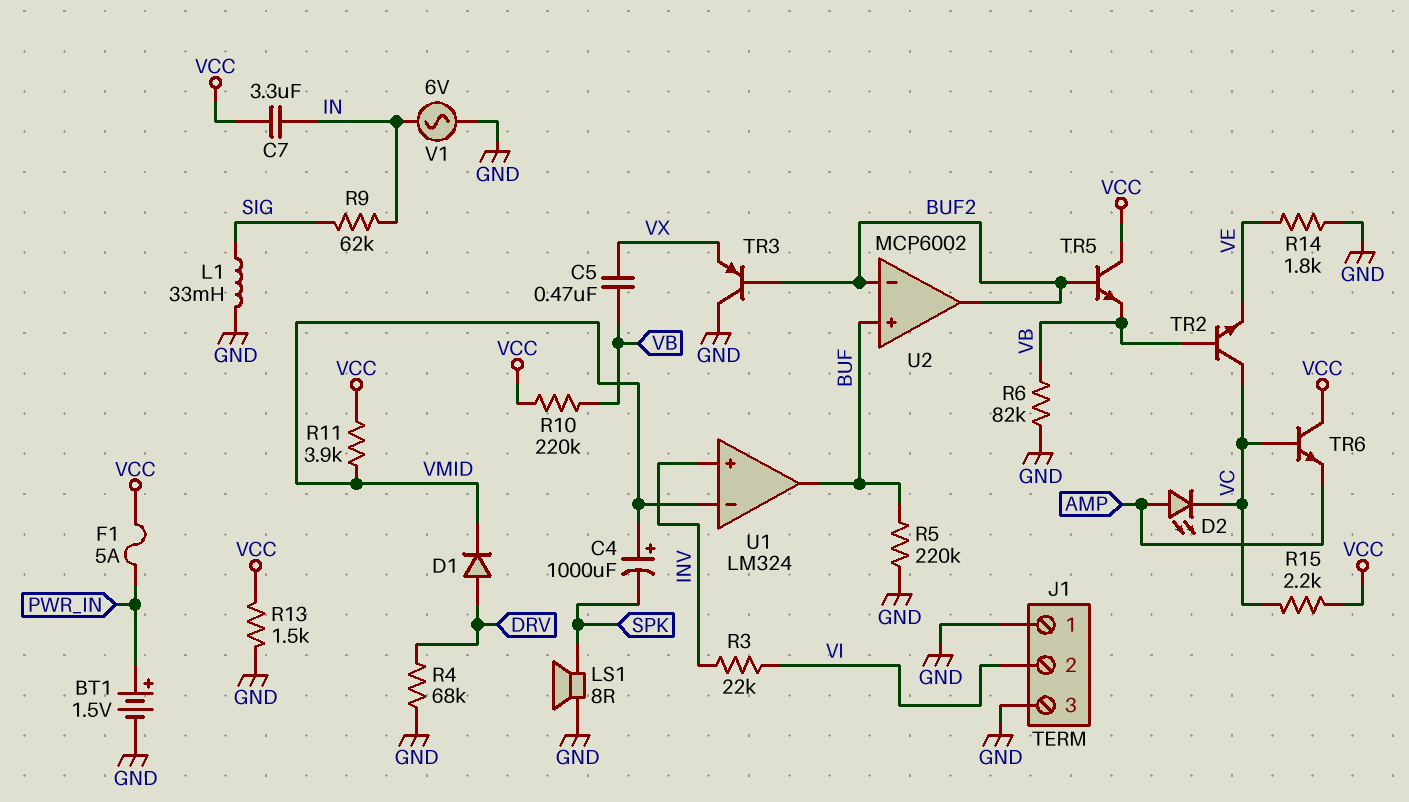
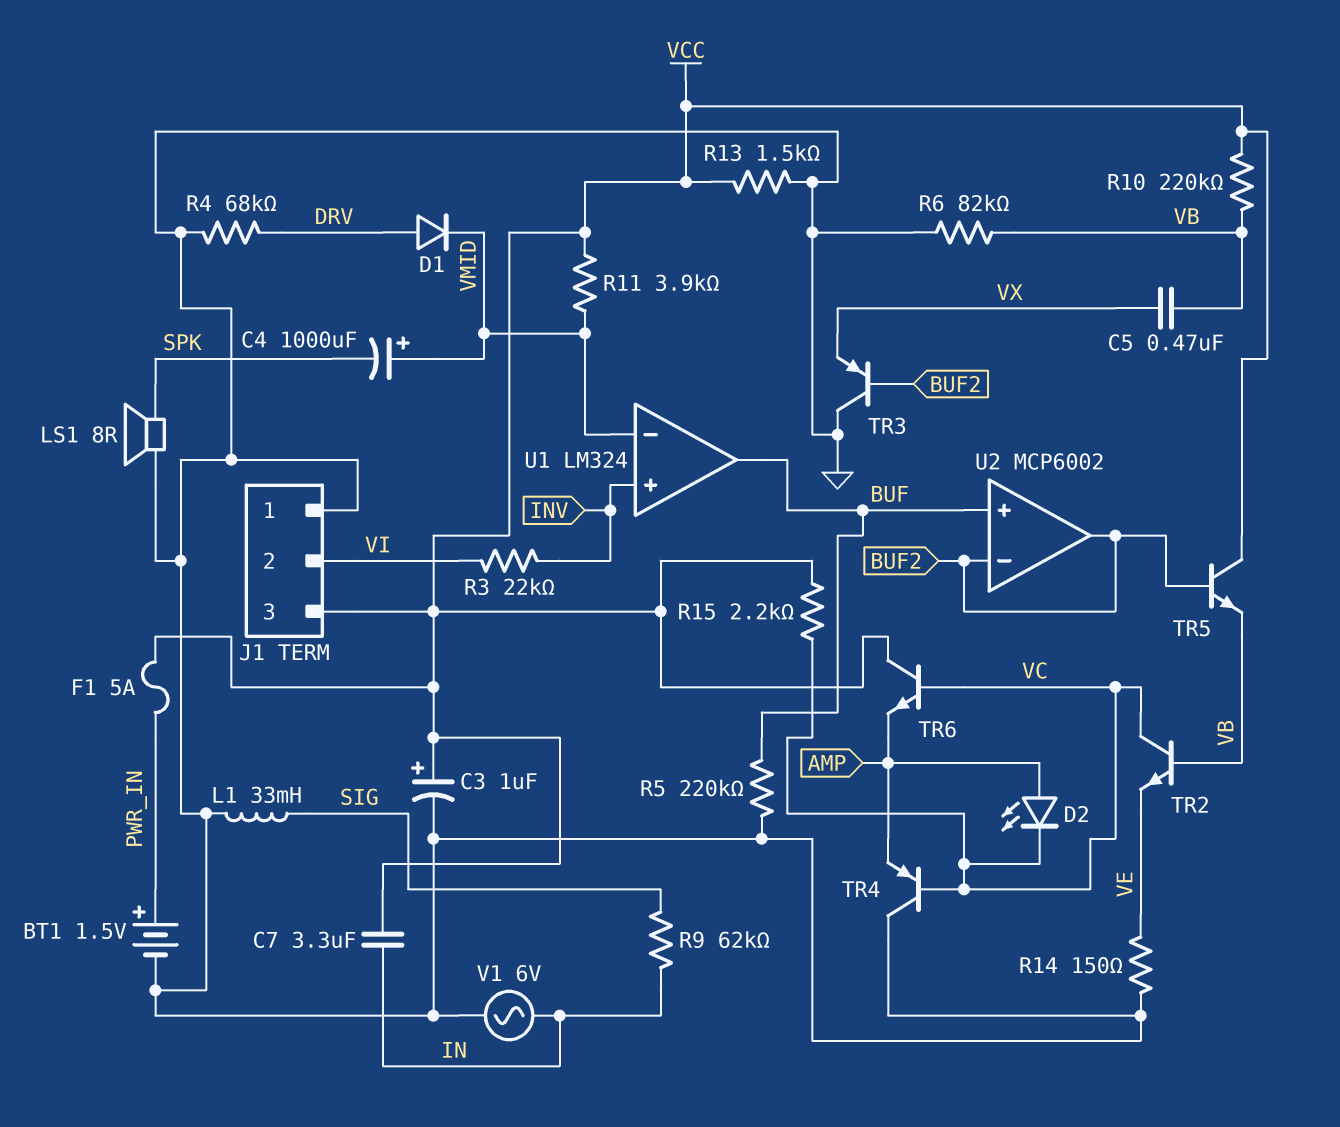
C3: none -> 1uF (plus VCC, minus GND)
J1 pin 3: GND -> VCC
R14: 1.8k (GND, VE) -> 150 (GND, VE)
TR4: none -> PNP (B VC, C GND, E AMP)

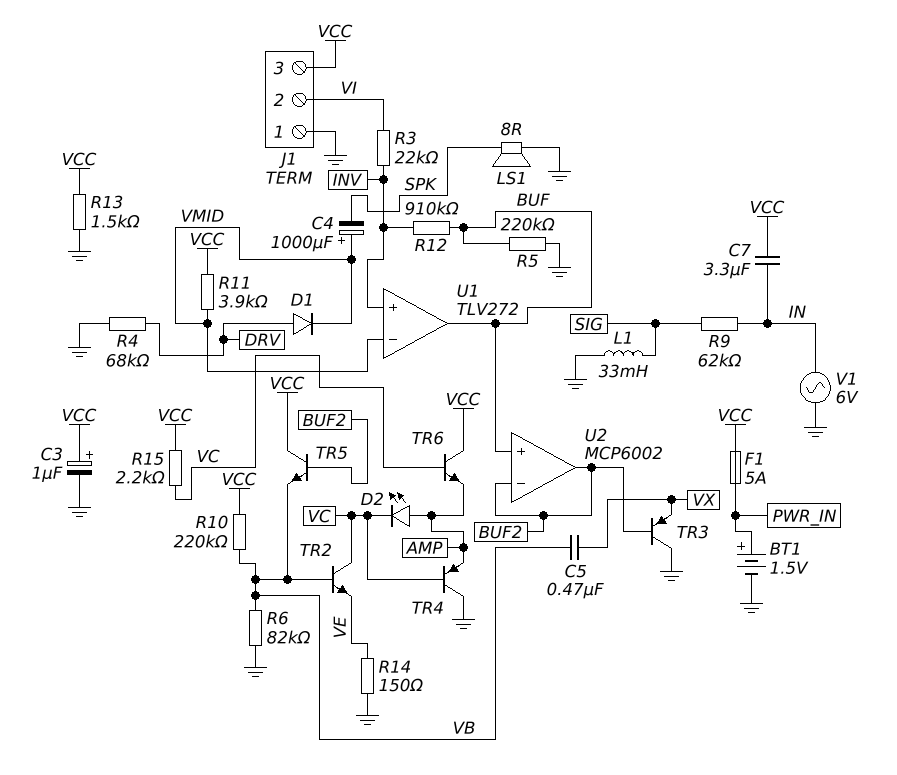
R12: none -> 910k (BUF, INV)
U1: LM324 -> TLV272

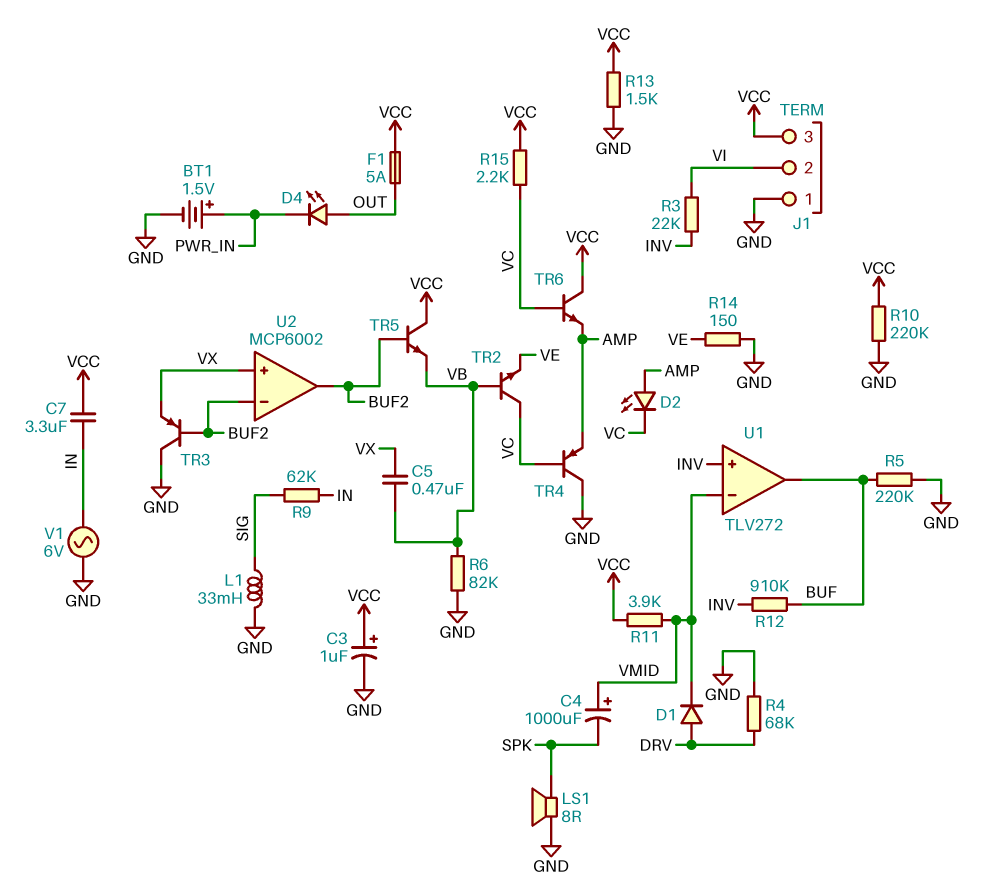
D4: none -> LED (A OUT, K PWR_IN)
F1: 5A (PWR_IN, VCC) -> 5A (OUT, VCC)
R10: 220k (VB, VCC) -> 220k (GND, VCC)
U2 pin in+: BUF -> VX

